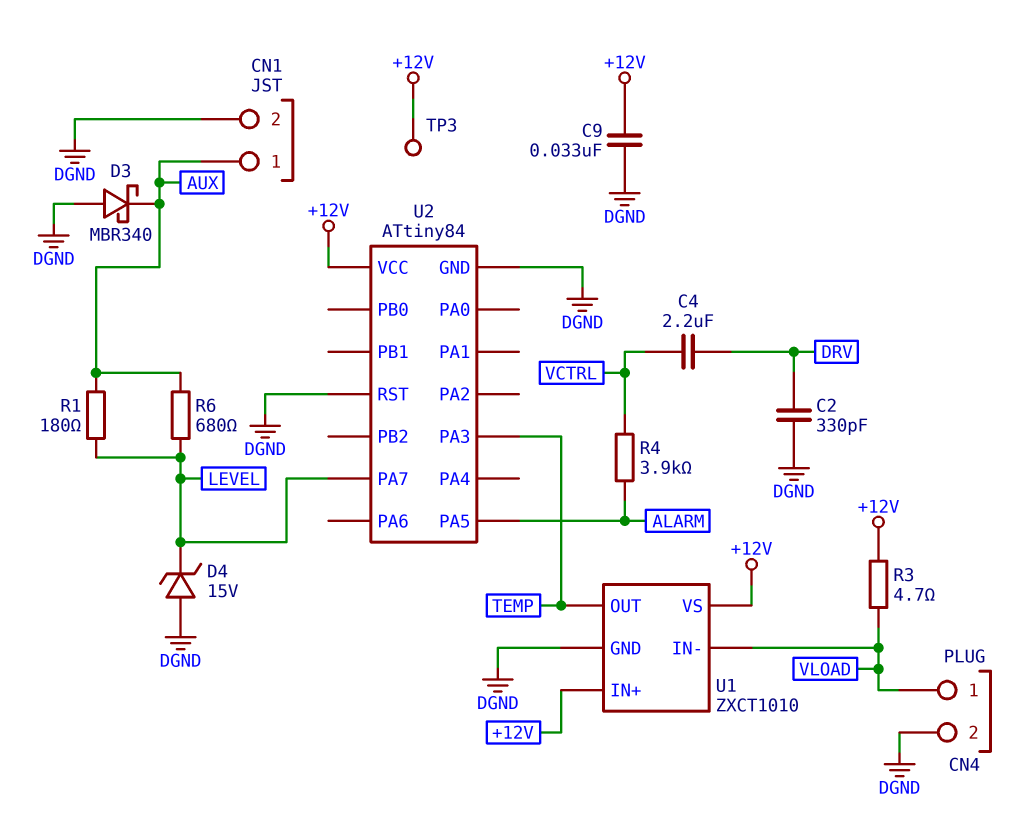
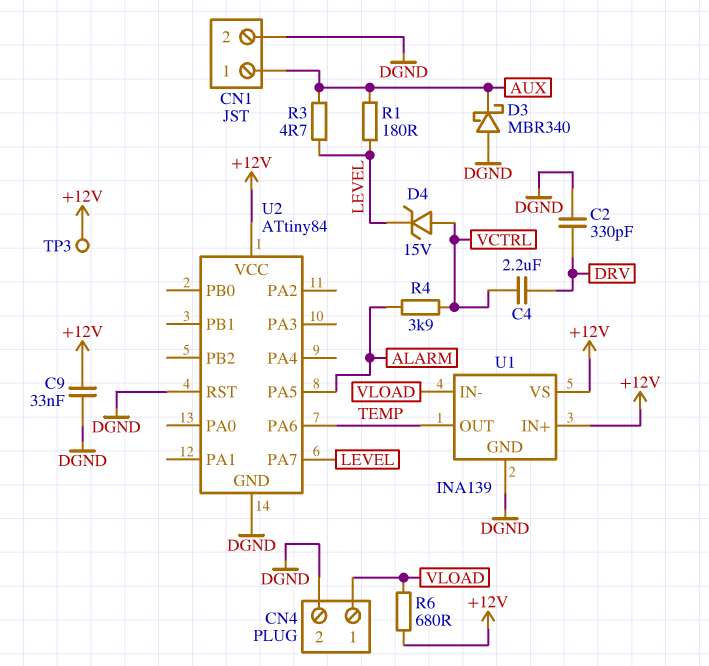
D4: zener 15V (A DGND, K LEVEL) -> zener 15V (A VCTRL, K LEVEL)
R3: 4.7 (+12V, VLOAD) -> 4.7 (AUX, LEVEL)
R6: 680 (AUX, LEVEL) -> 680 (+12V, VLOAD)
U1: ZXCT1010 -> INA139
U2 pin PA3: TEMP -> none
U2 pin PA6: none -> TEMP

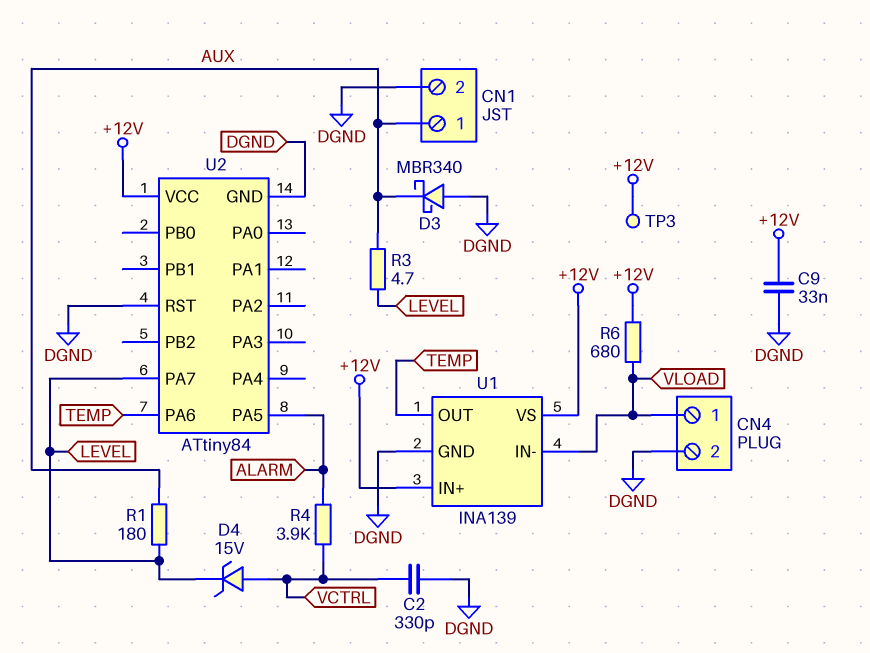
C2: 330pF (DGND, DRV) -> 330pF (DGND, VCTRL)
C4: 2.2uF (DRV, VCTRL) -> none

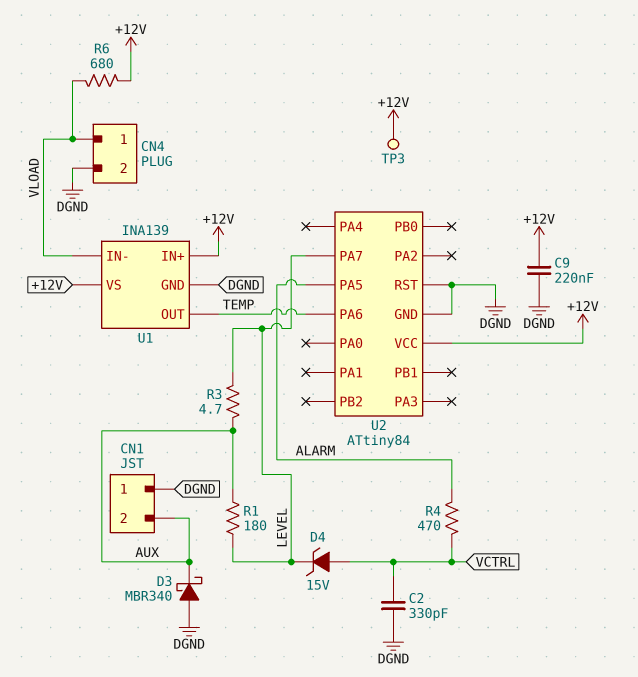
C9: 33nF (+12V, DGND) -> 220nF (+12V, DGND)
CN1 pin 1: AUX -> DGND
CN1 pin 2: DGND -> AUX
R4: 3.9k (ALARM, VCTRL) -> 470 (ALARM, VCTRL)

